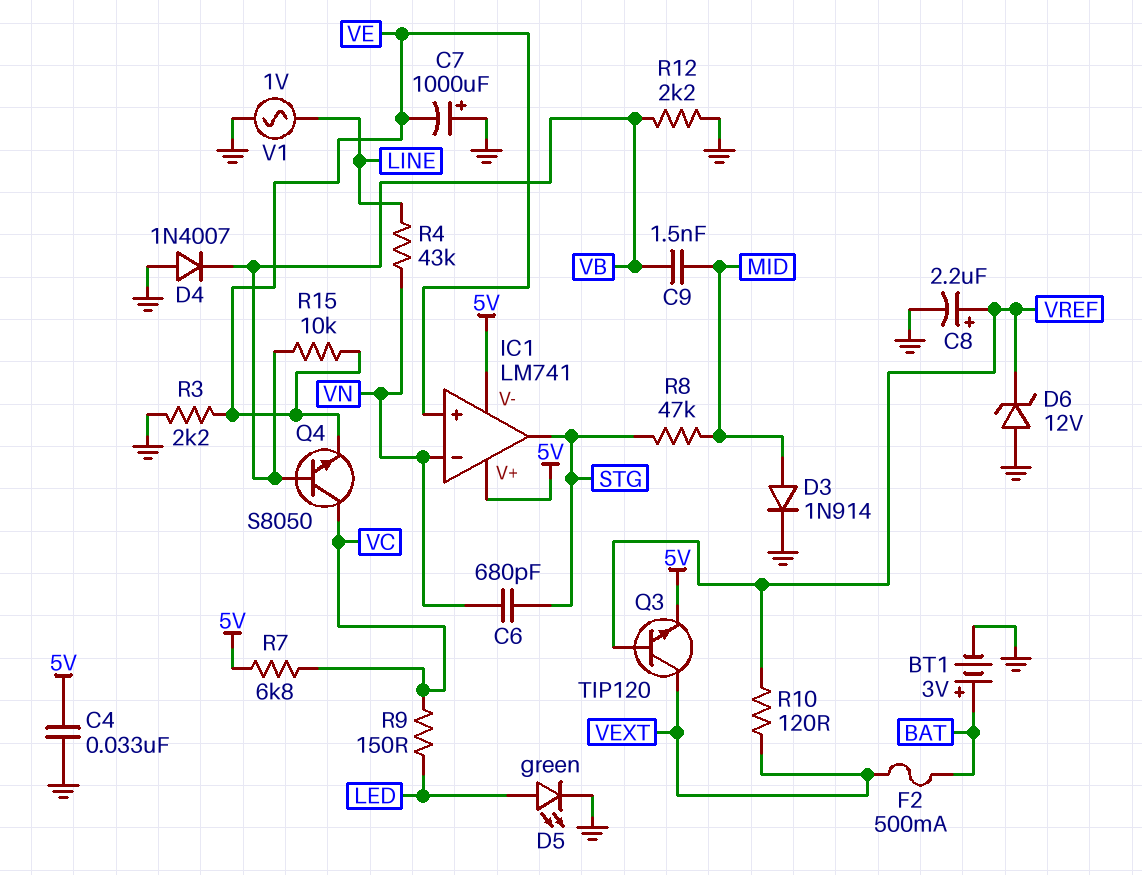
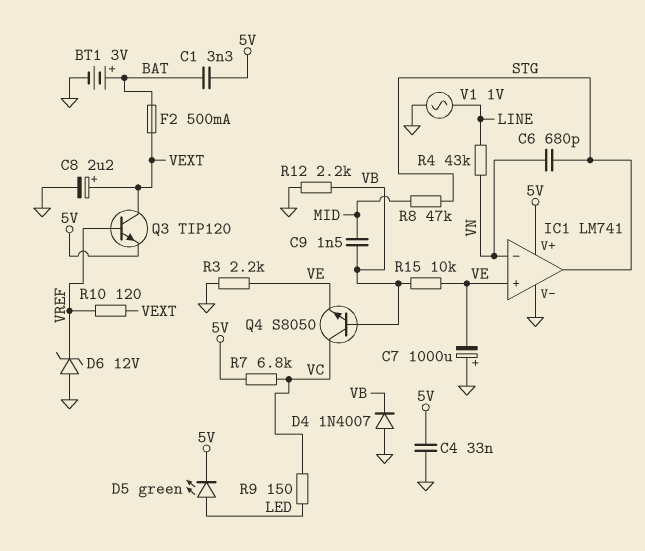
C1: none -> 3.3nF (5V, BAT)
C8: 2.2uF (plus VREF, minus GND) -> 2.2uF (plus VEXT, minus GND)
D3: diode 1N914 (A MID, K GND) -> none
D5: LED green (A LED, K GND) -> LED green (A LED, K 5V)
IC1 pin V-: 5V -> GND

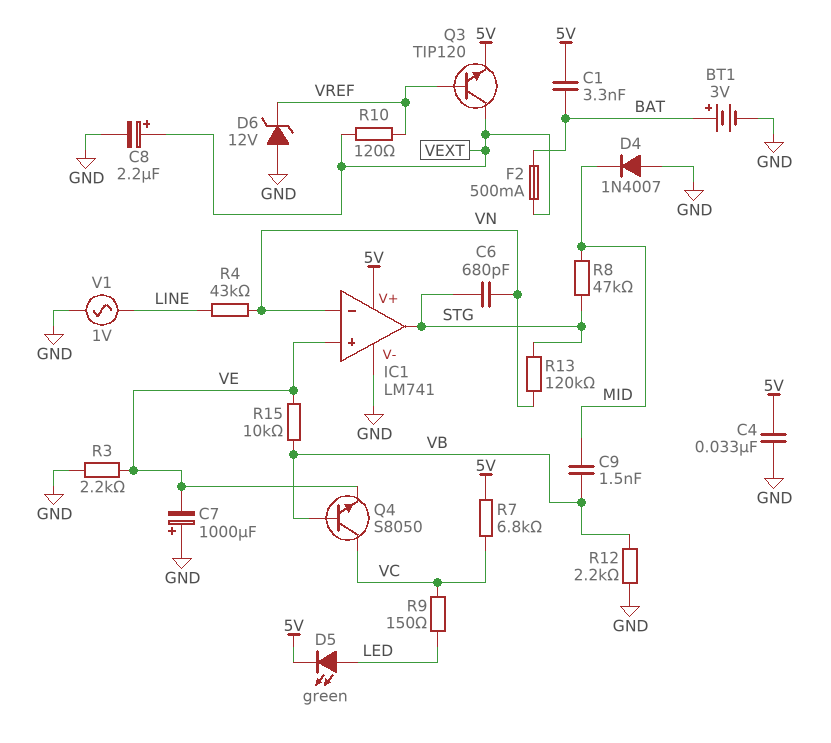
D4: diode 1N4007 (A GND, K VB) -> diode 1N4007 (A GND, K MID)
R13: none -> 120k (STG, VN)

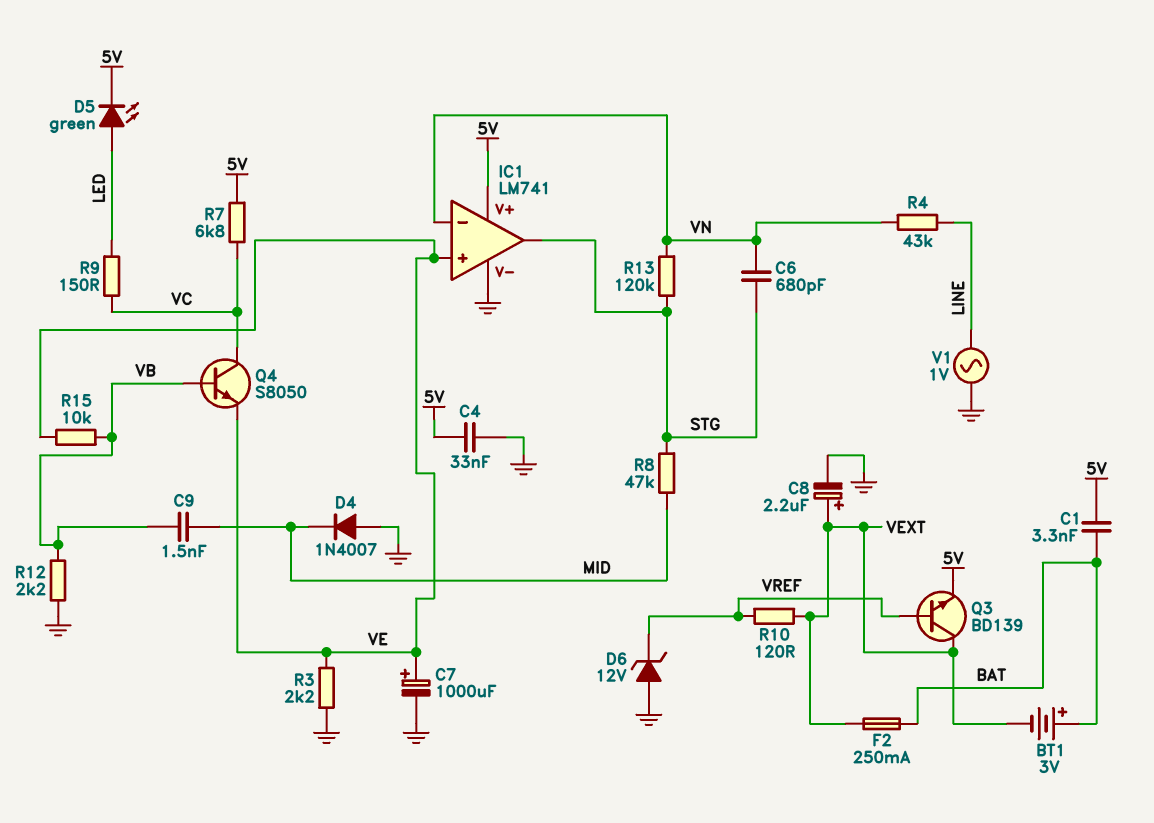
BT1: 3V (plus BAT, minus GND) -> 3V (plus BAT, minus VEXT)
C7: 1000uF (plus GND, minus VE) -> 1000uF (plus VE, minus GND)
F2: 500mA (BAT, VEXT) -> 250mA (BAT, VEXT)
Q3: NPN TIP120 (B VREF, C VEXT, E 5V) -> NPN BD139 (B VREF, C VEXT, E 5V)

